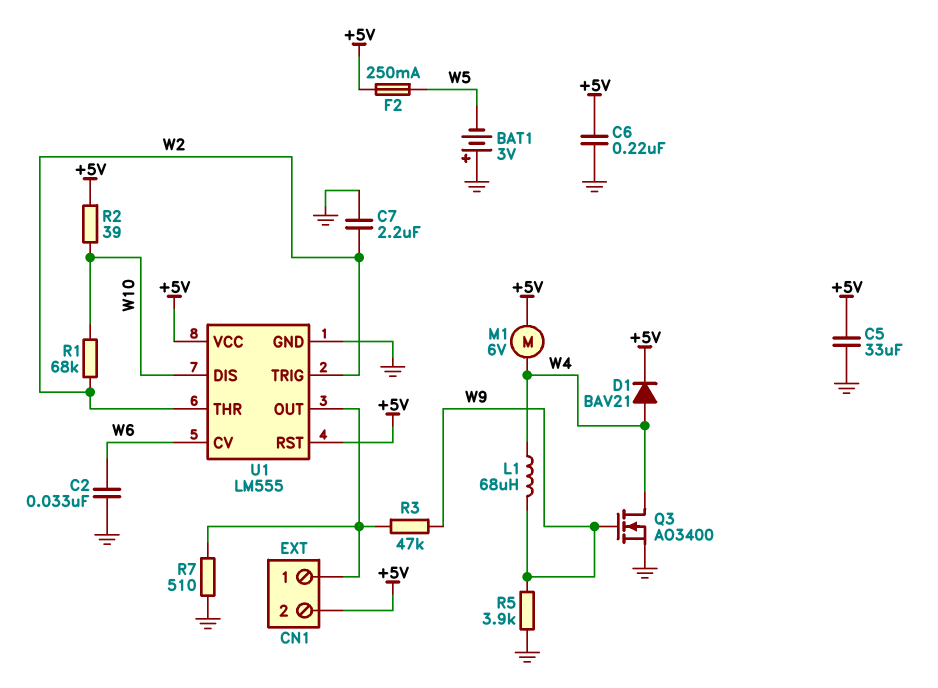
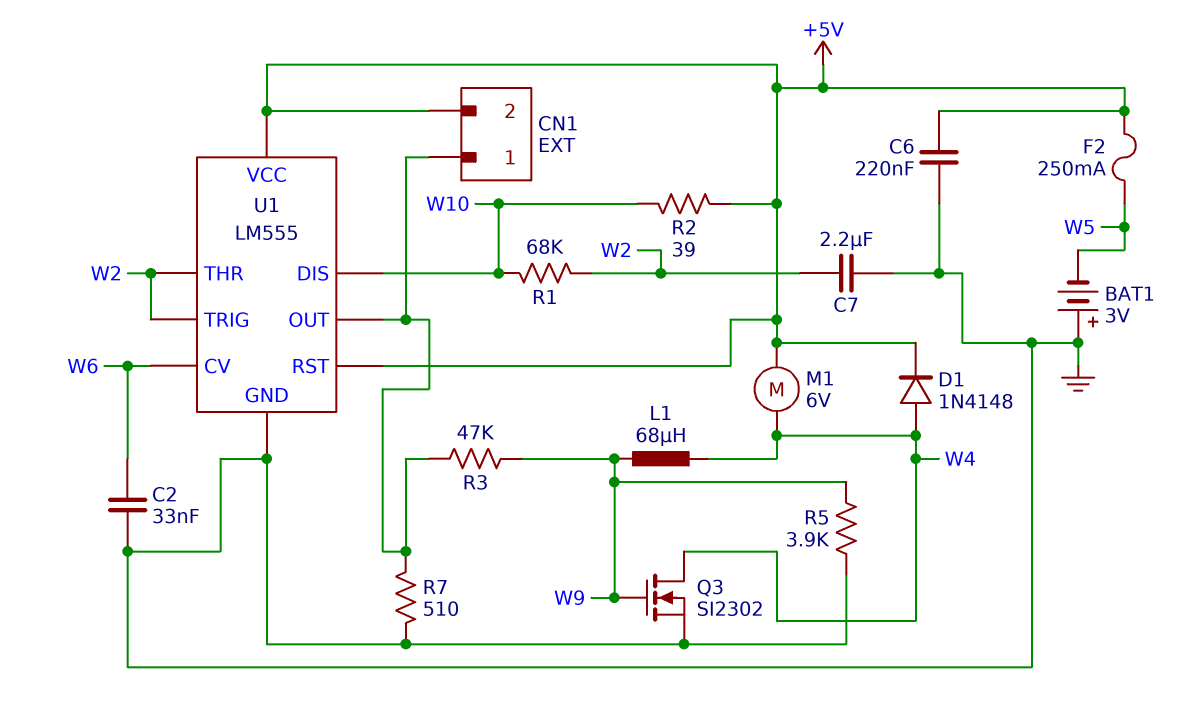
C5: 33uF (+5V, GND) -> none
D1: diode BAV21 (A W4, K +5V) -> diode 1N4148 (A W4, K +5V)
Q3: NMOS AO3400 (G W9, D W4, S GND) -> NMOS SI2302 (G W9, D W4, S GND)

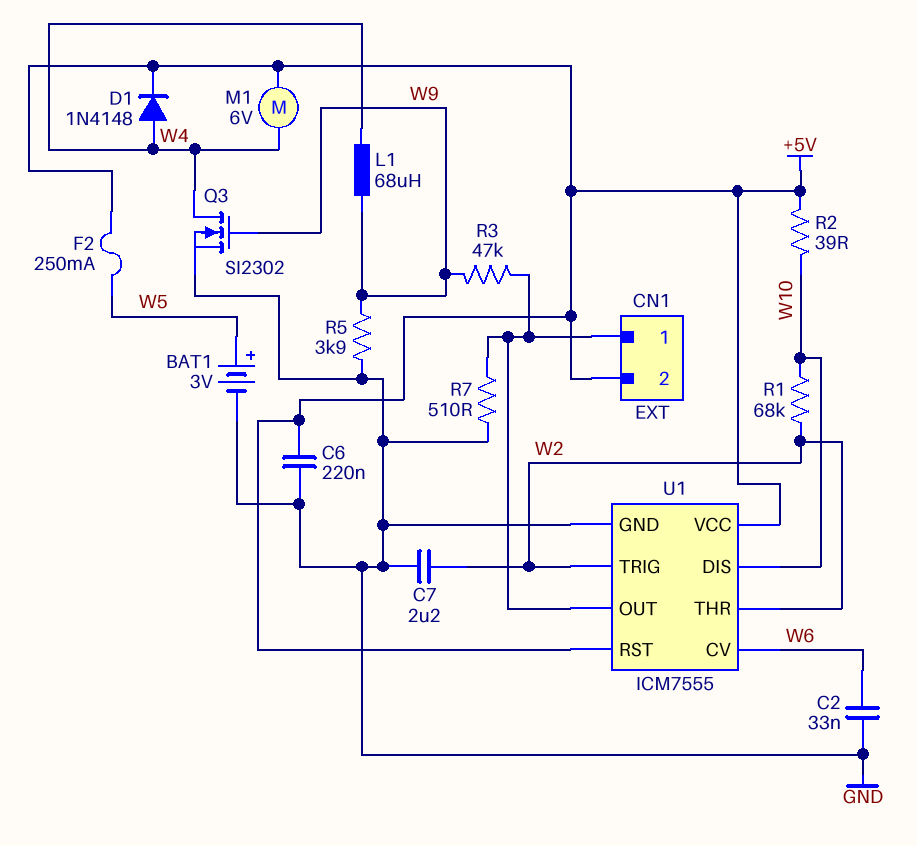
BAT1: 3V (plus GND, minus W5) -> 3V (plus W5, minus GND)
U1: LM555 -> ICM7555

